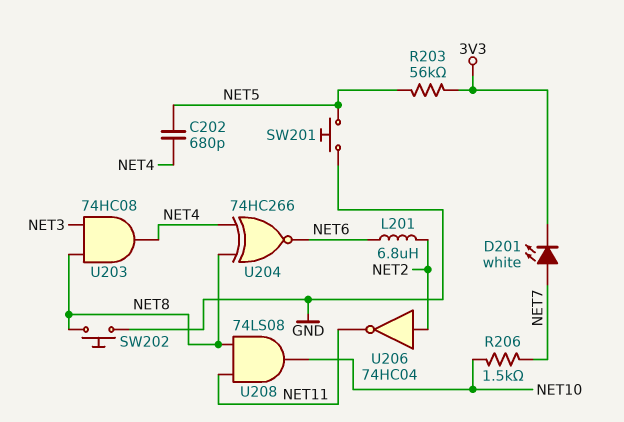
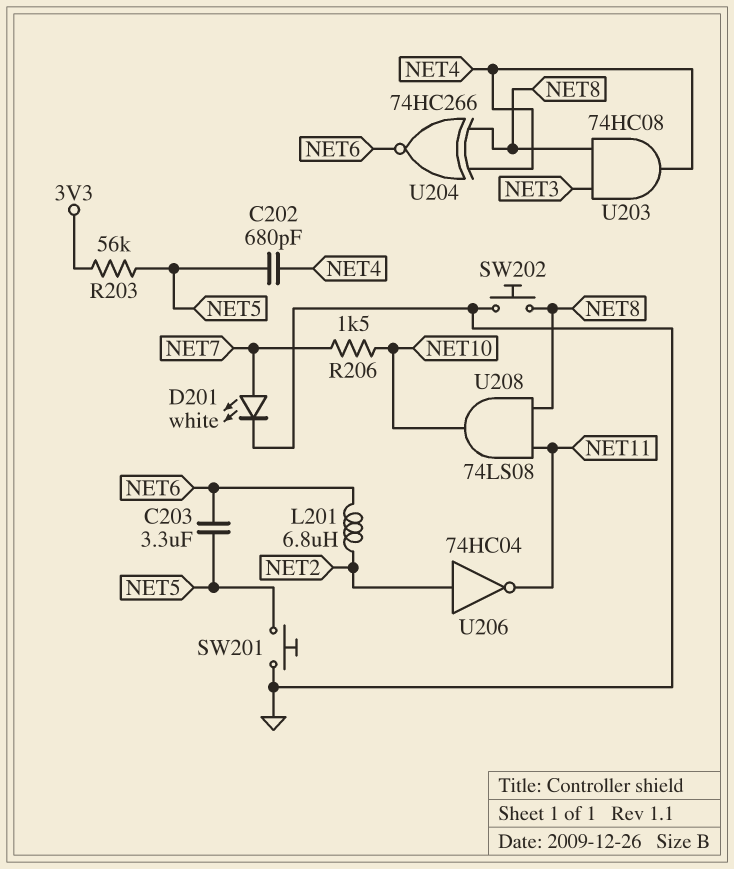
C203: none -> 3.3uF (NET5, NET6)
D201: LED white (A NET7, K 3V3) -> LED white (A NET7, K GND)

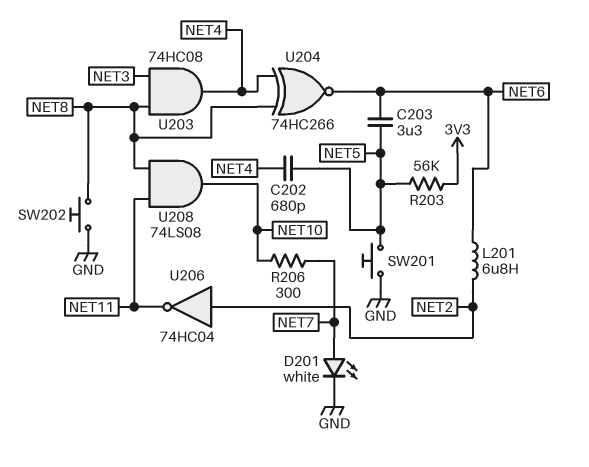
R206: 1.5k (NET7, NET10) -> 300 (NET7, NET10)

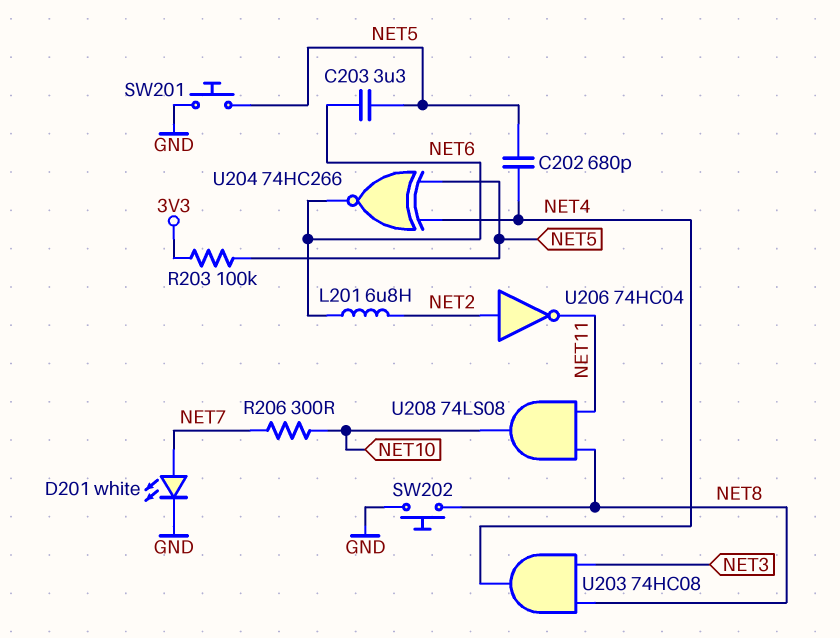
R203: 56k (3V3, NET5) -> 100k (3V3, NET5)
U204: XNOR 74HC266 (in NET4, in NET8, out NET6) -> XNOR 74HC266 (in NET4, in NET5, out NET6)

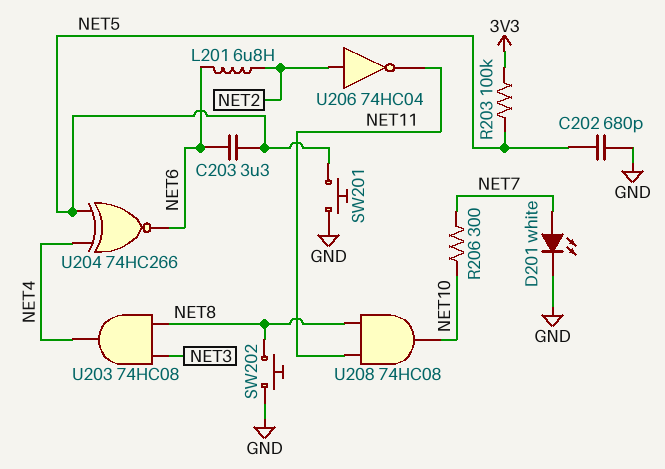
C202: 680pF (NET4, NET5) -> 680pF (GND, NET5)
U208: AND 74LS08 (in NET8, in NET11, out NET10) -> AND 74HC08 (in NET8, in NET11, out NET10)

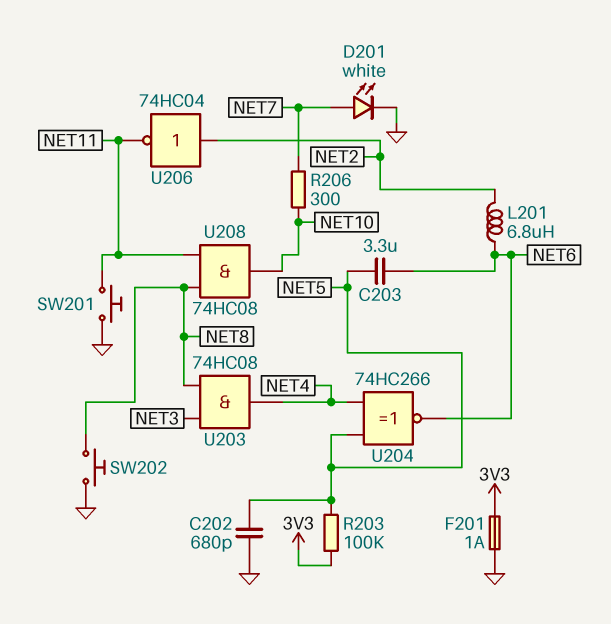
F201: none -> 1A (3V3, GND)
SW201: button (GND, NET5) -> button (GND, NET11)

